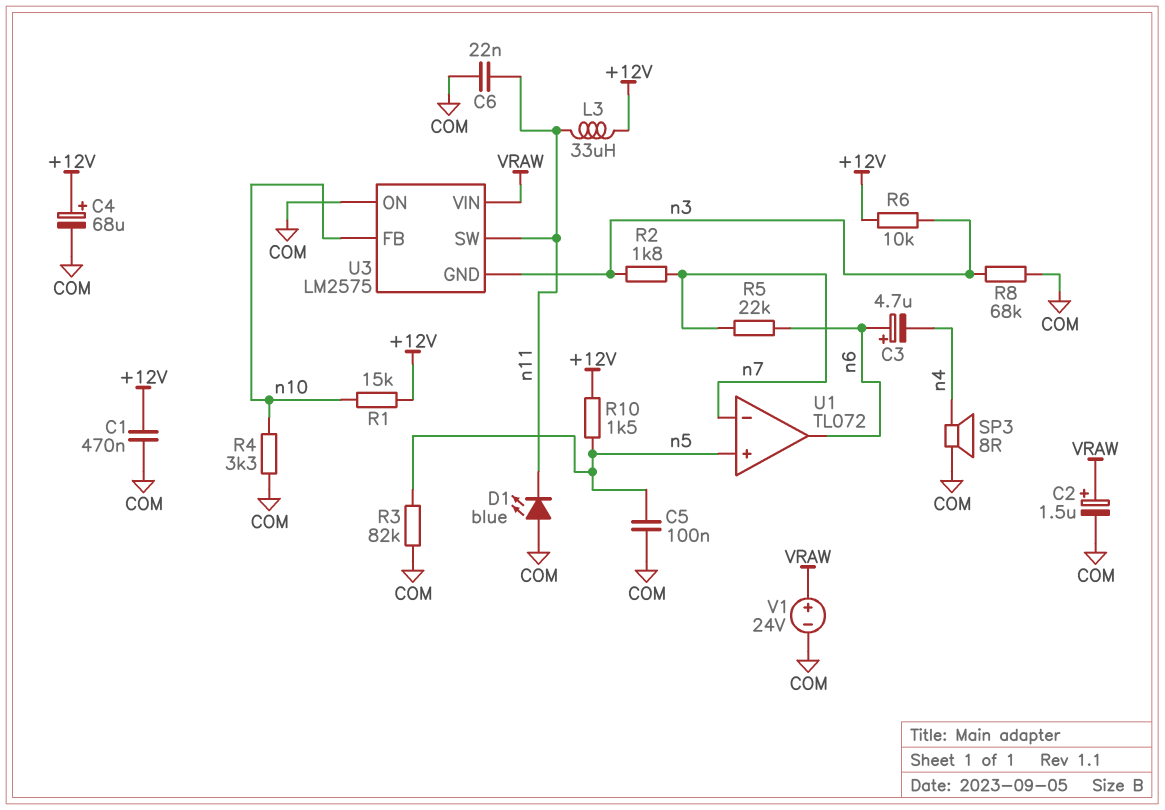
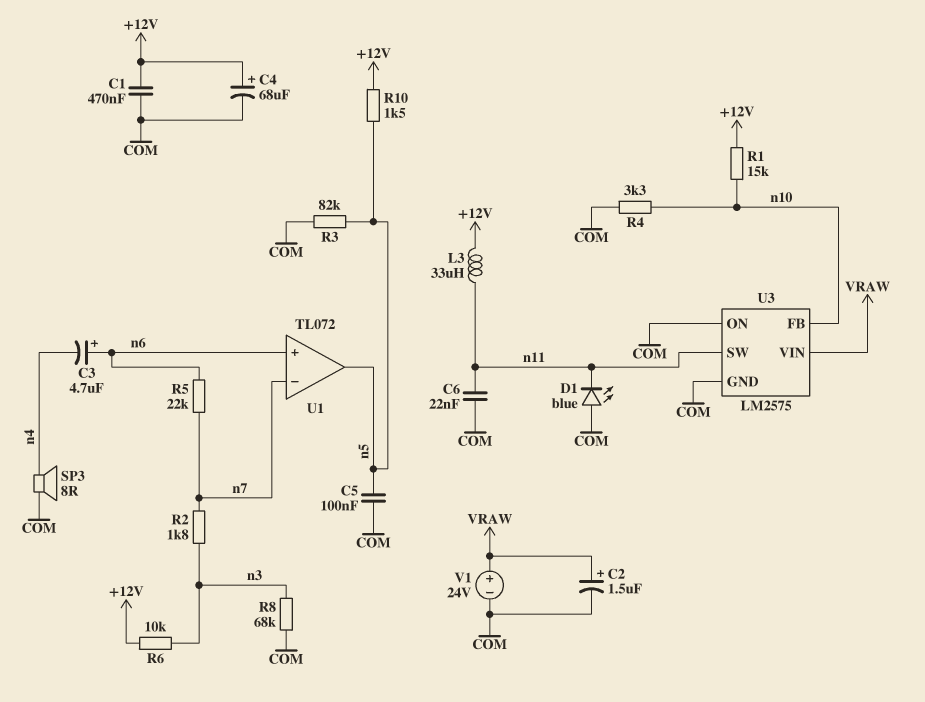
U1 pin in+: n5 -> n6
U1 pin out: n6 -> n5
U3 pin GND: n3 -> COM

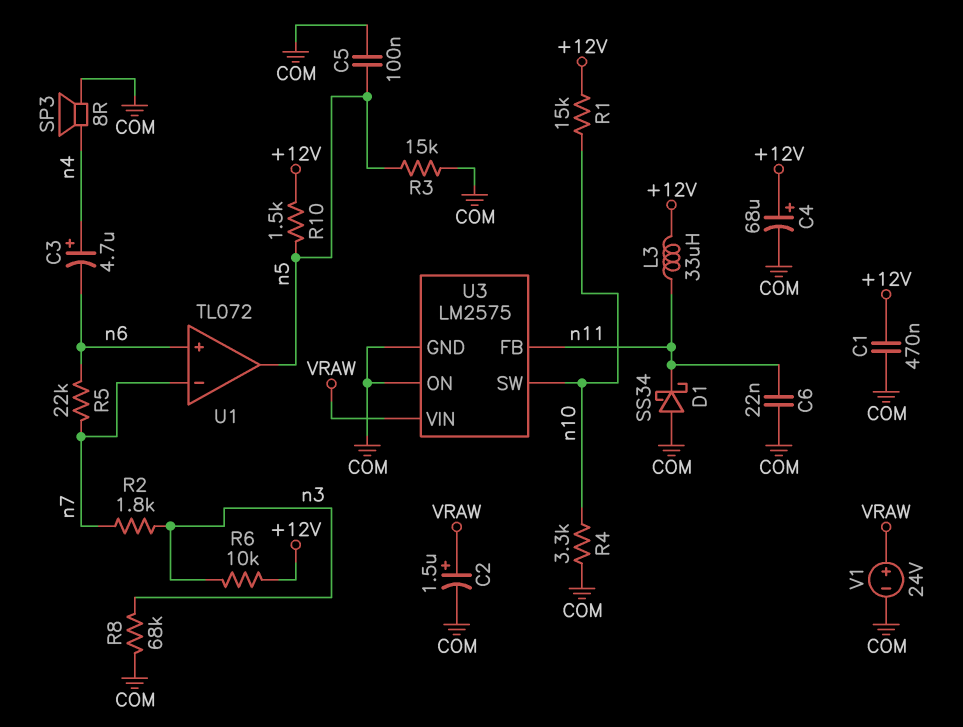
C3: 4.7uF (plus n6, minus n4) -> 4.7uF (plus n4, minus n6)
D1: LED blue (A COM, K n11) -> schottky SS34 (A COM, K n11)
R3: 82k (COM, n5) -> 15k (COM, n5)
U3 pin FB: n10 -> n11
U3 pin SW: n11 -> n10

